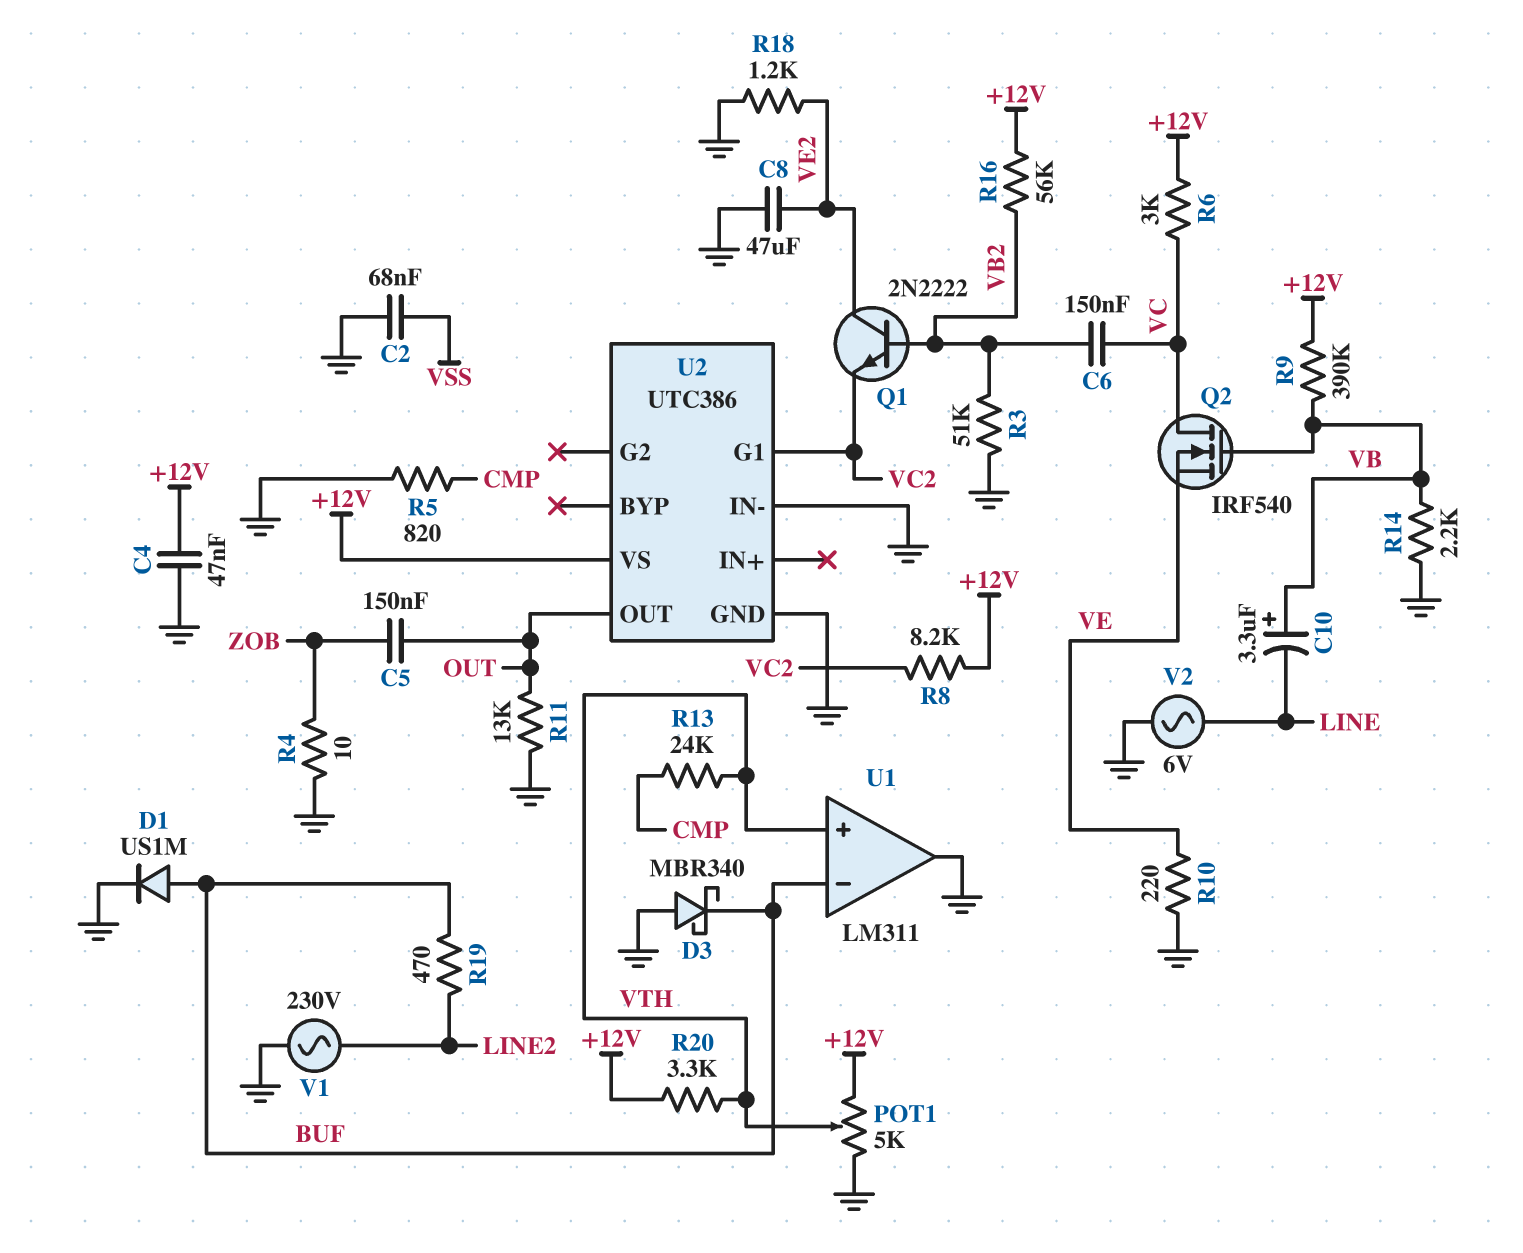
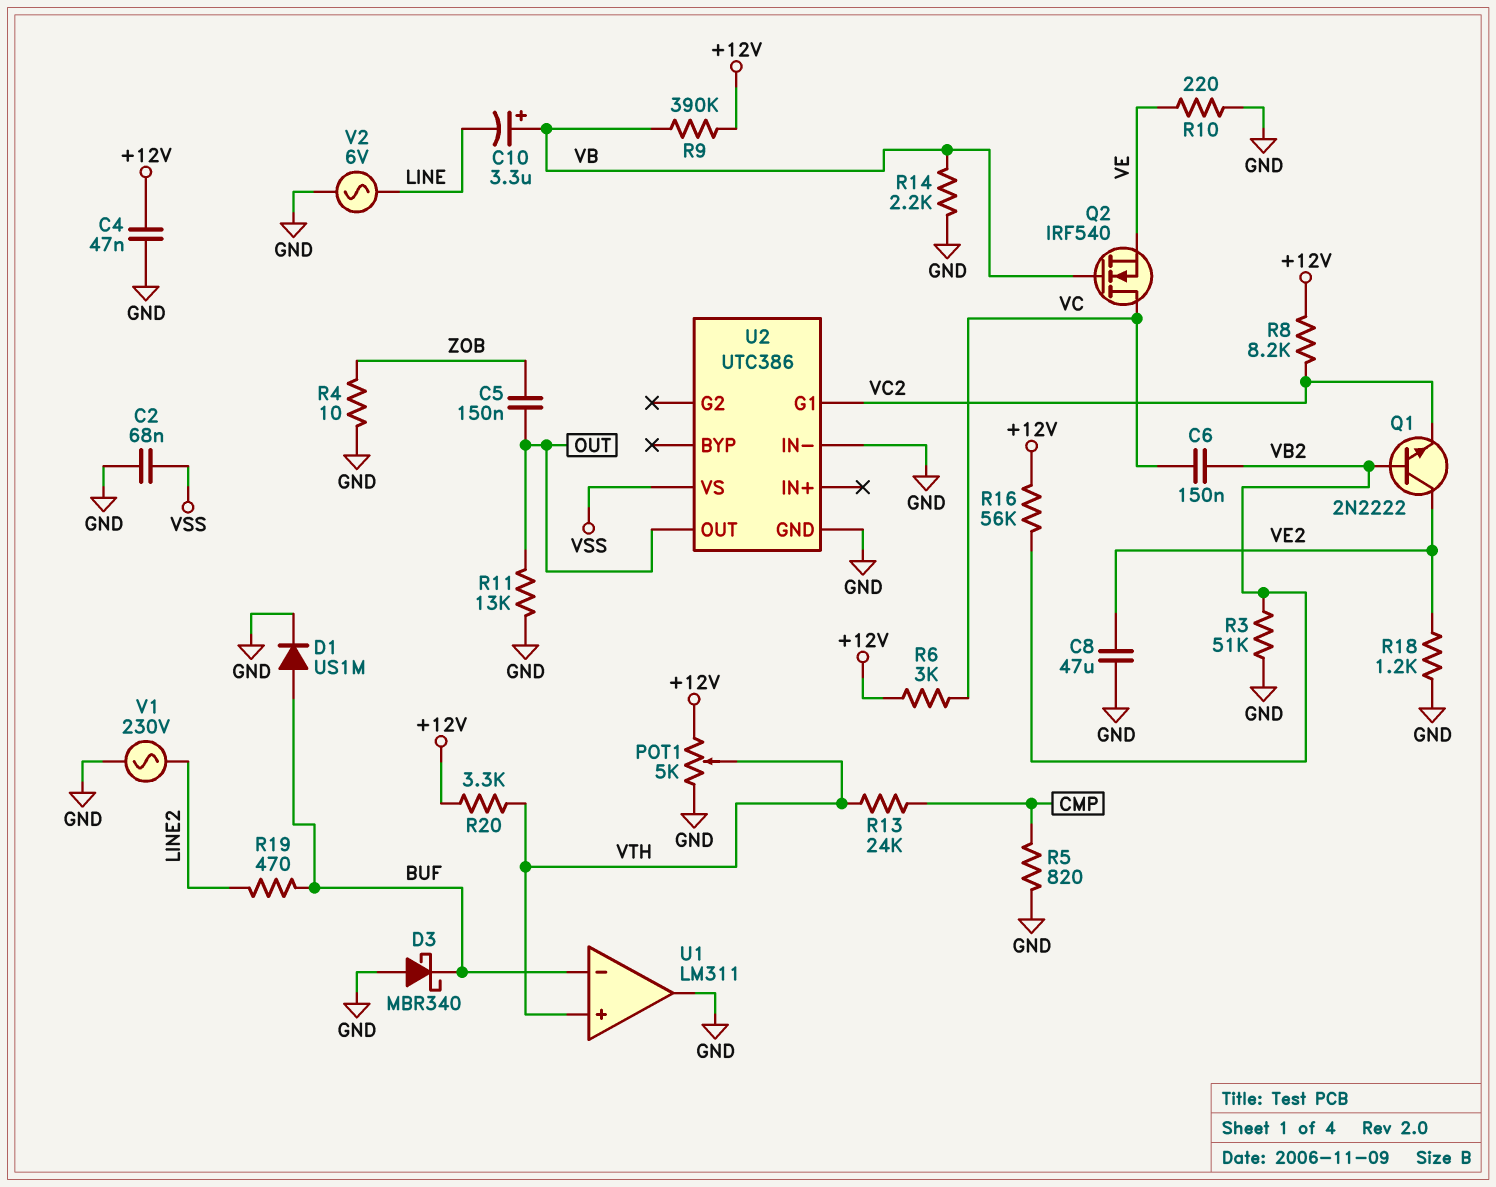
U2 pin VS: +12V -> VSS

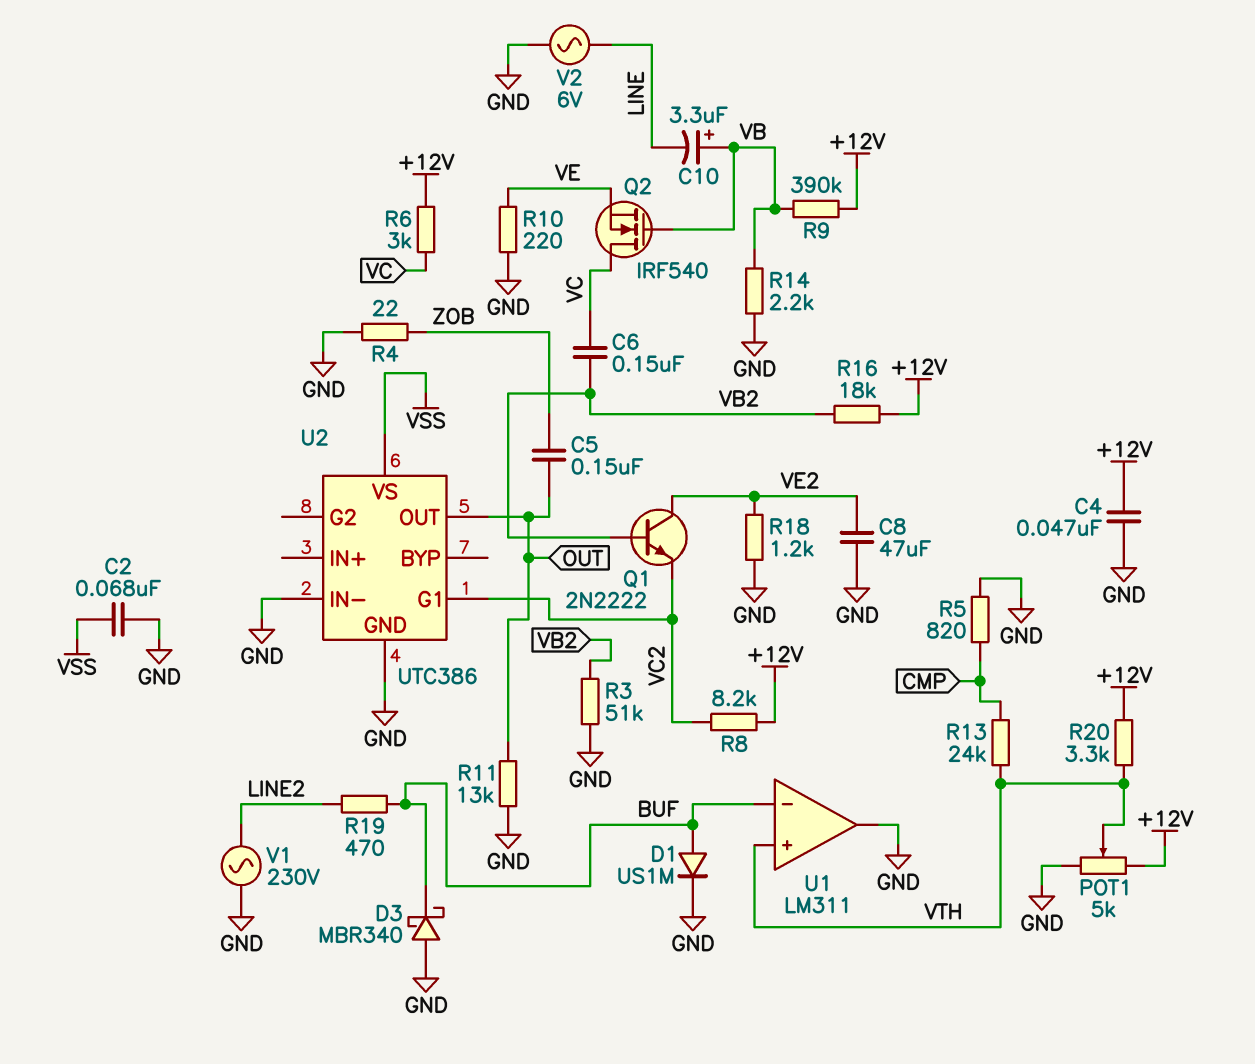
R4: 10 (GND, ZOB) -> 22 (GND, ZOB)
R16: 56k (+12V, VB2) -> 18k (+12V, VB2)

